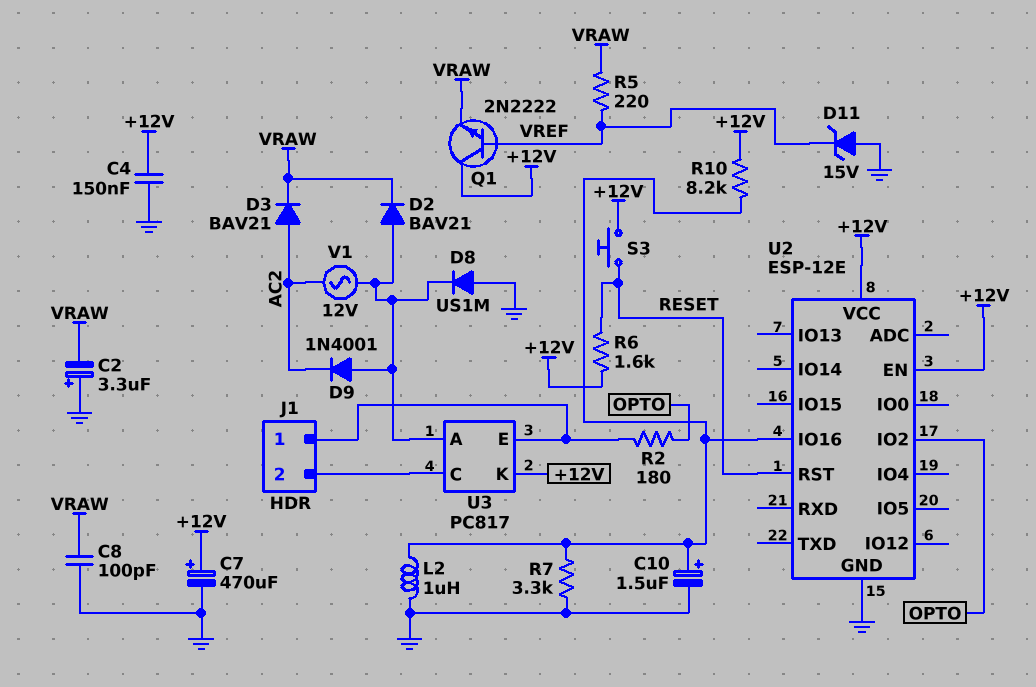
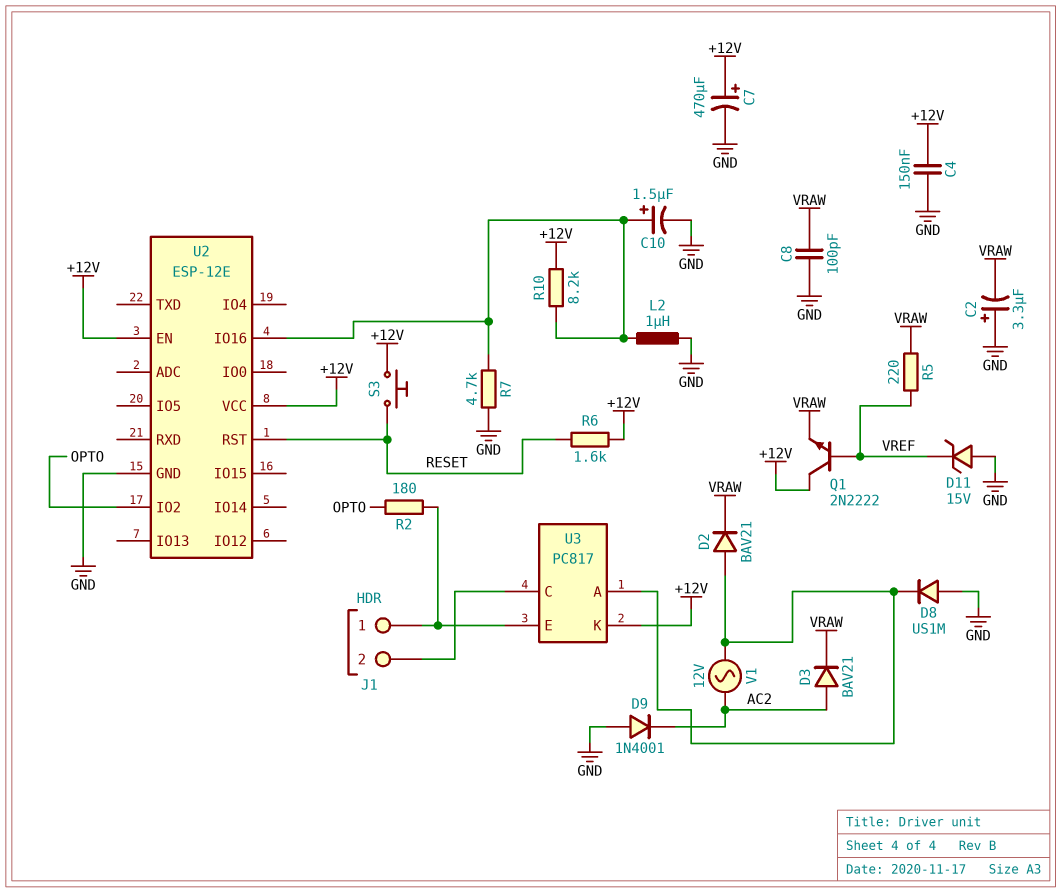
D9: diode 1N4001 (A U3/A, K AC2) -> diode 1N4001 (A GND, K AC2)
R7: 3.3k (GND, U2/IO16) -> 4.7k (GND, U2/IO16)

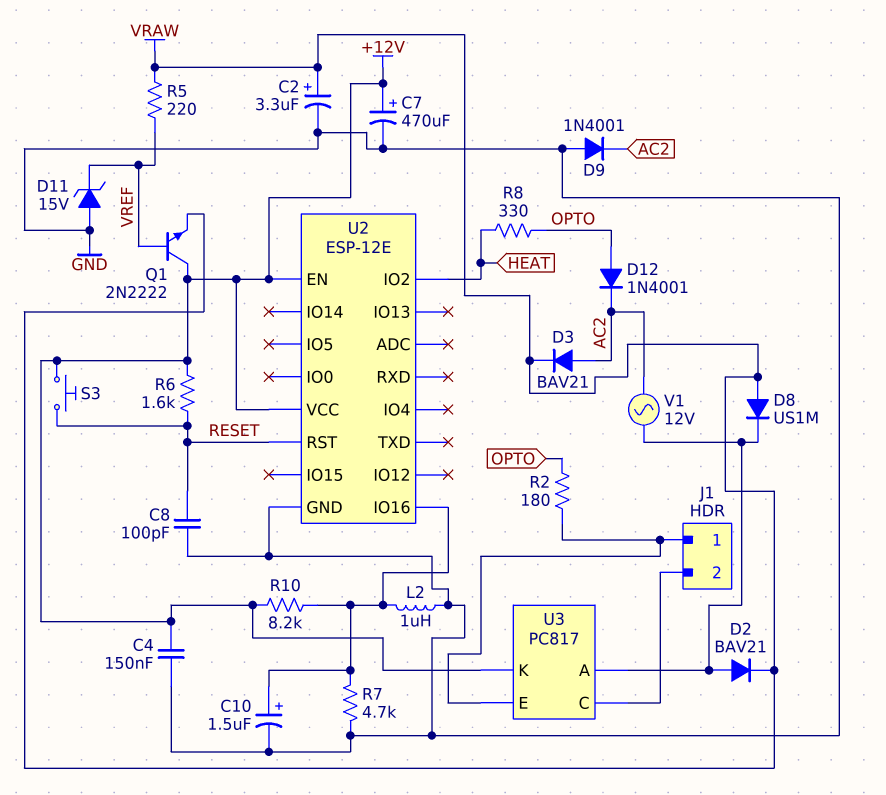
C2: 3.3uF (plus GND, minus VRAW) -> 3.3uF (plus VRAW, minus GND)
C8: 100pF (GND, VRAW) -> 100pF (GND, RESET)
D8: diode US1M (A GND, K U3/A) -> diode US1M (A VRAW, K U3/A)
D12: none -> diode 1N4001 (A OPTO, K AC2)
R8: none -> 330 (HEAT, OPTO)
U2 pin IO2: OPTO -> HEAT

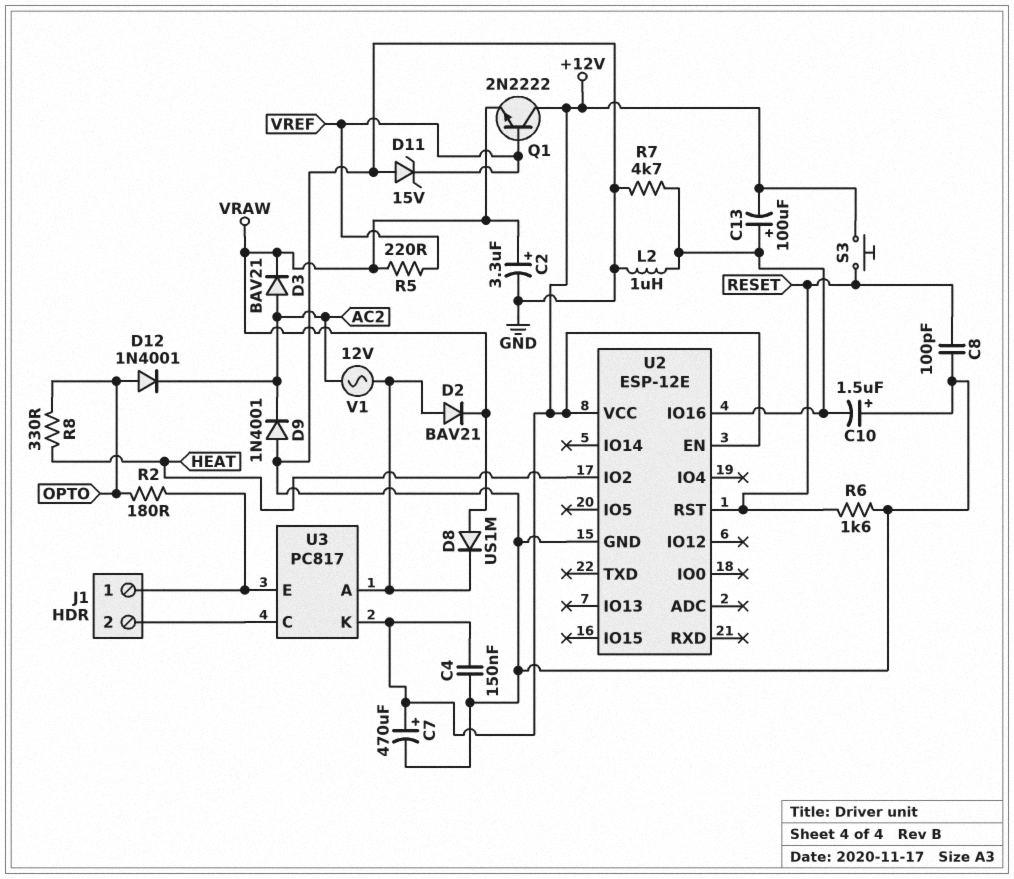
C10: 1.5uF (plus U2/IO16, minus GND) -> 1.5uF (plus GND, minus U2/IO16)
C13: none -> 100uF (plus U2/IO16, minus +12V)
R6: 1.6k (+12V, RESET) -> 1.6k (GND, RESET)
R10: 8.2k (+12V, U2/IO16) -> none

